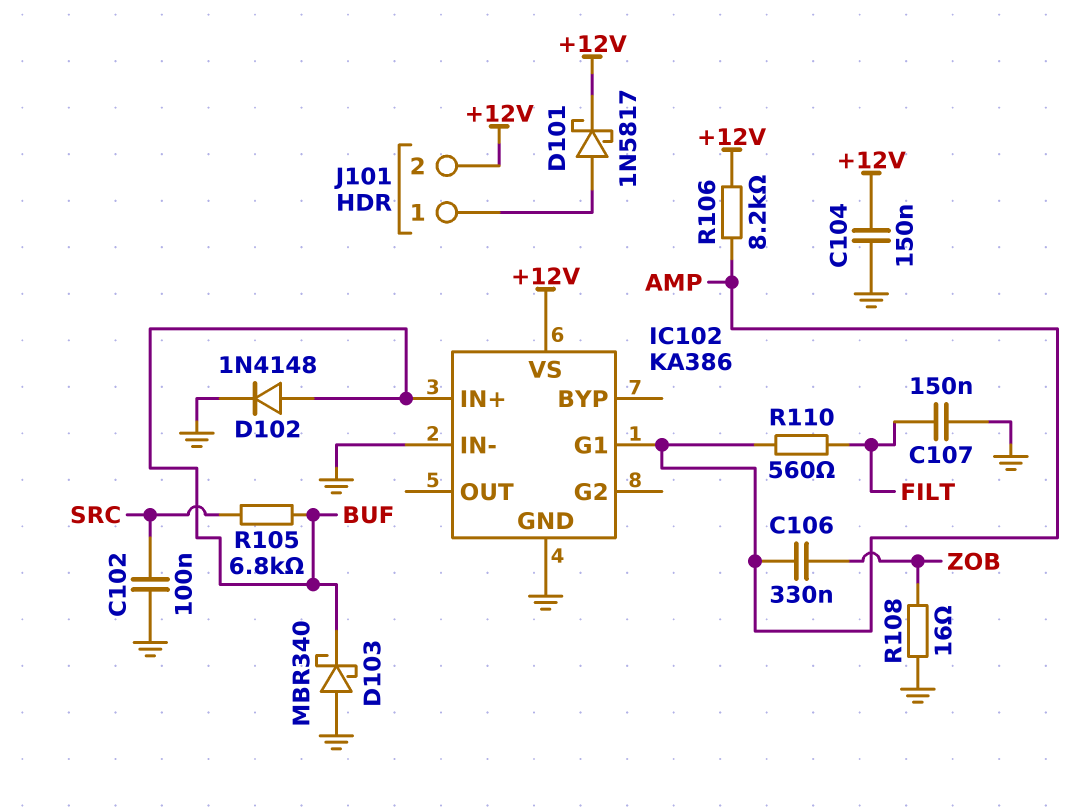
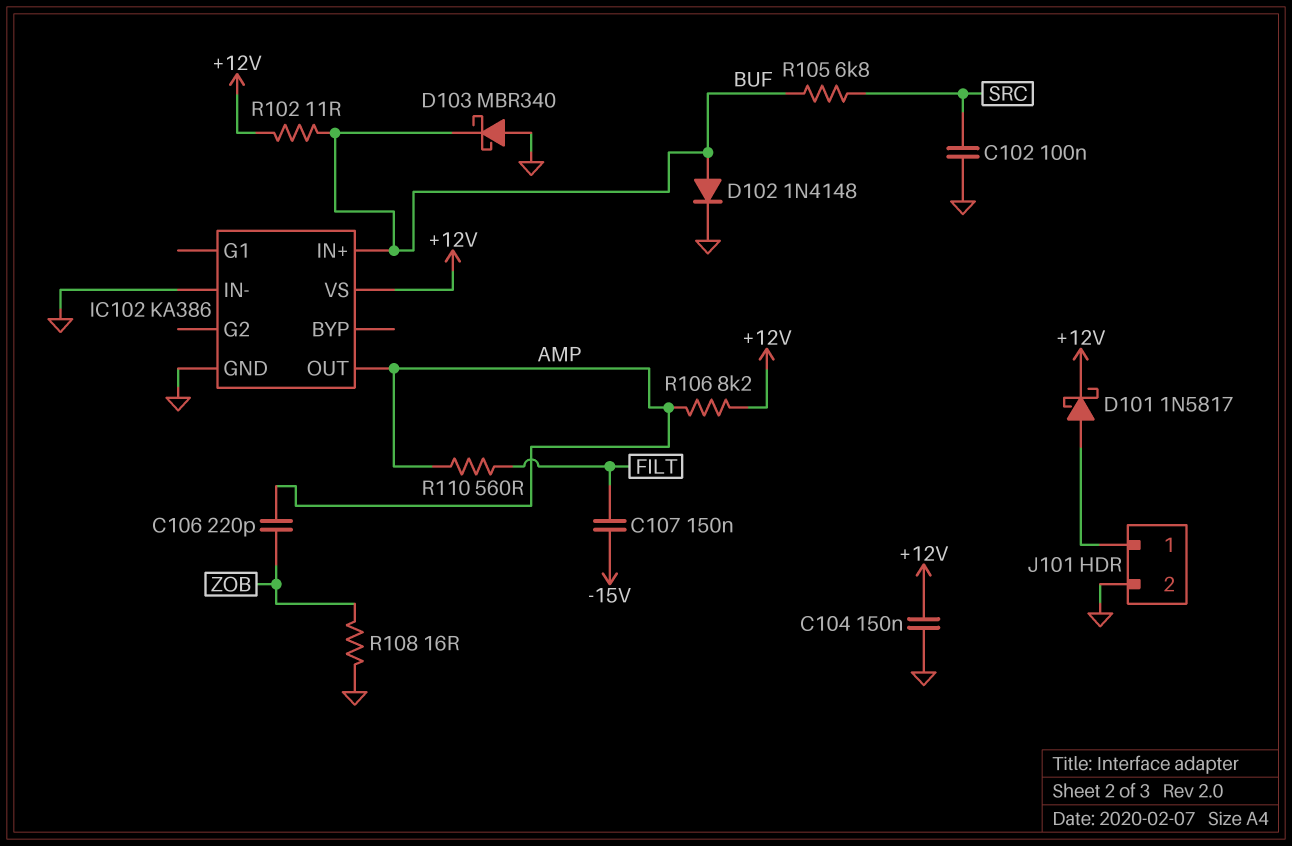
C106: 330nF (AMP, ZOB) -> 220pF (AMP, ZOB)
C107: 150nF (FILT, GND) -> 150nF (-15V, FILT)
IC102 pin G1: AMP -> none
IC102 pin OUT: none -> AMP
J101 pin 2: +12V -> GND
R102: none -> 11 (+12V, BUF)

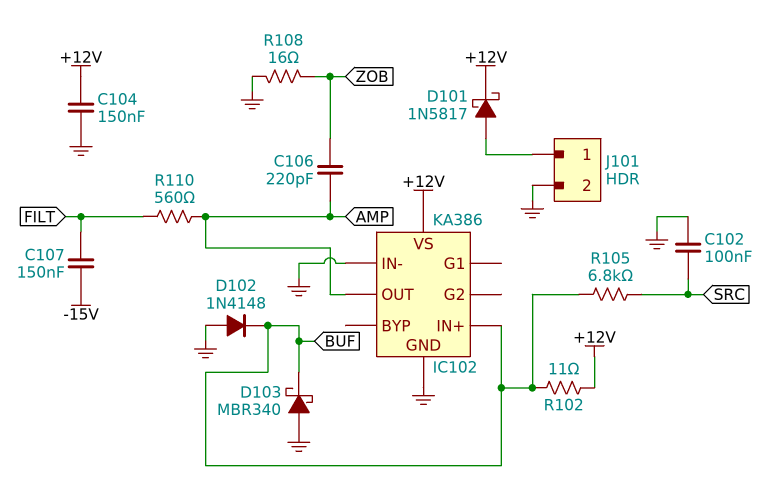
D102: diode 1N4148 (A BUF, K GND) -> diode 1N4148 (A GND, K BUF)
R106: 8.2k (+12V, AMP) -> none

